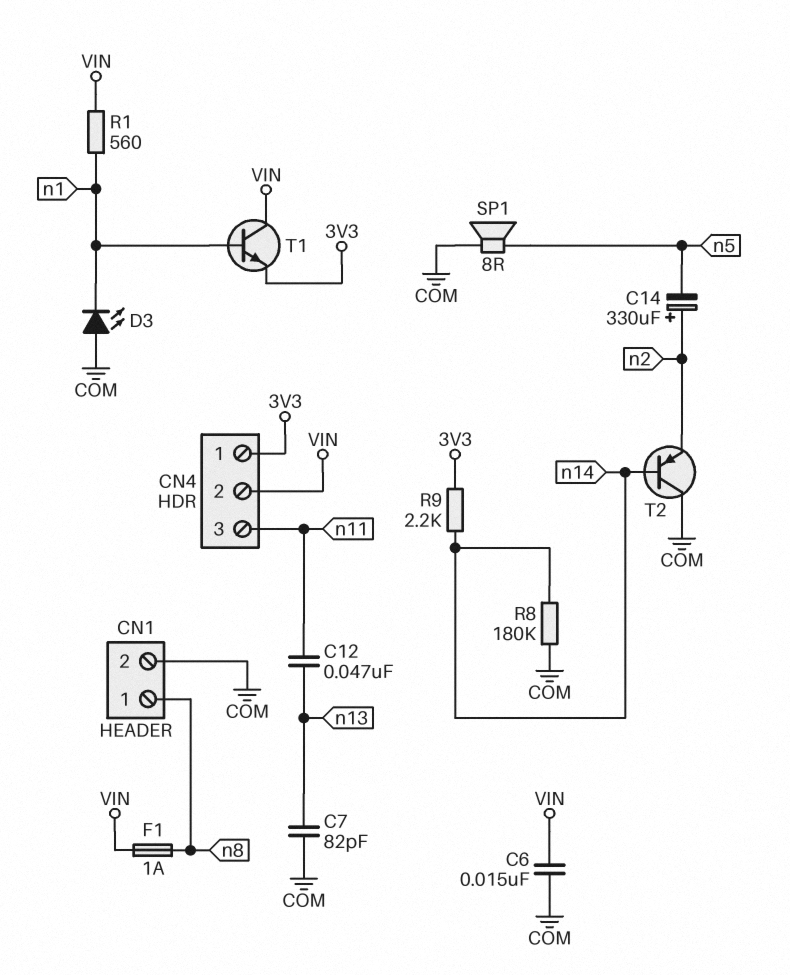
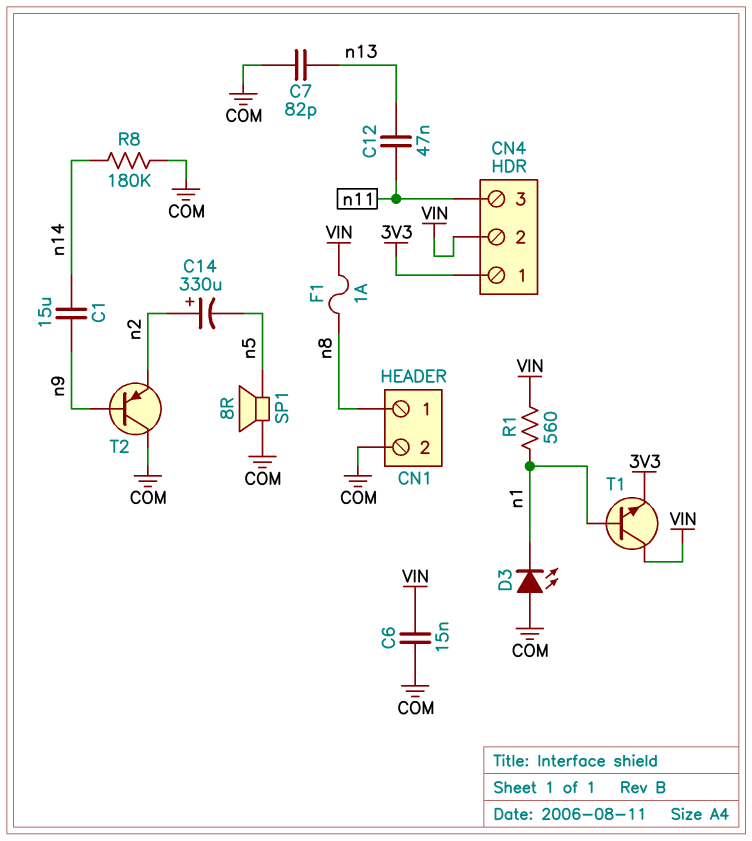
C1: none -> 15uF (n9, n14)
R9: 2.2k (3V3, n14) -> none
T2: PNP (B n14, C COM, E n2) -> PNP (B n9, C COM, E n2)

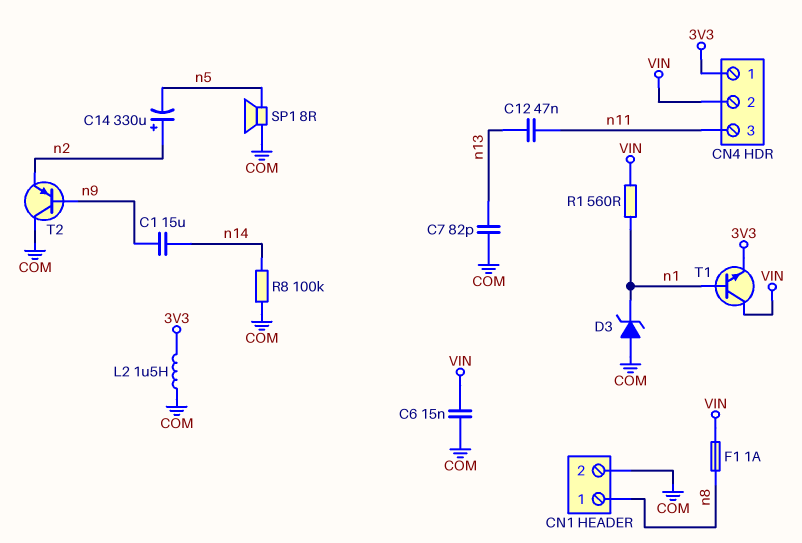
D3: LED (A COM, K n1) -> zener (A COM, K n1)
L2: none -> 1.5uH (3V3, COM)
R8: 180k (COM, n14) -> 100k (COM, n14)

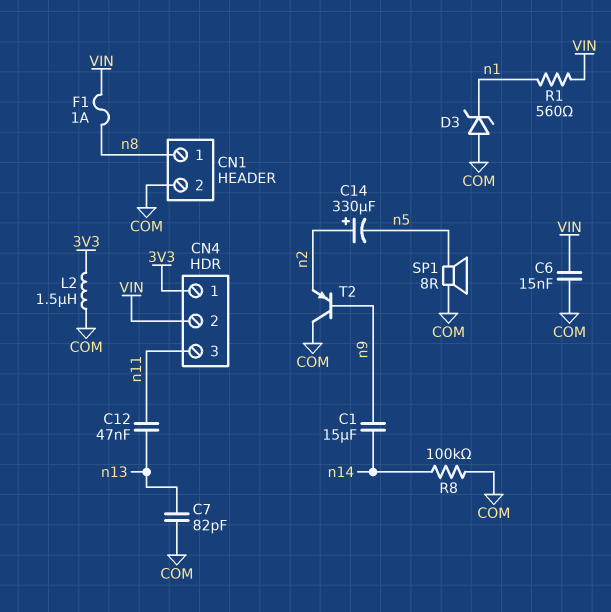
T1: NPN (B n1, C VIN, E 3V3) -> none

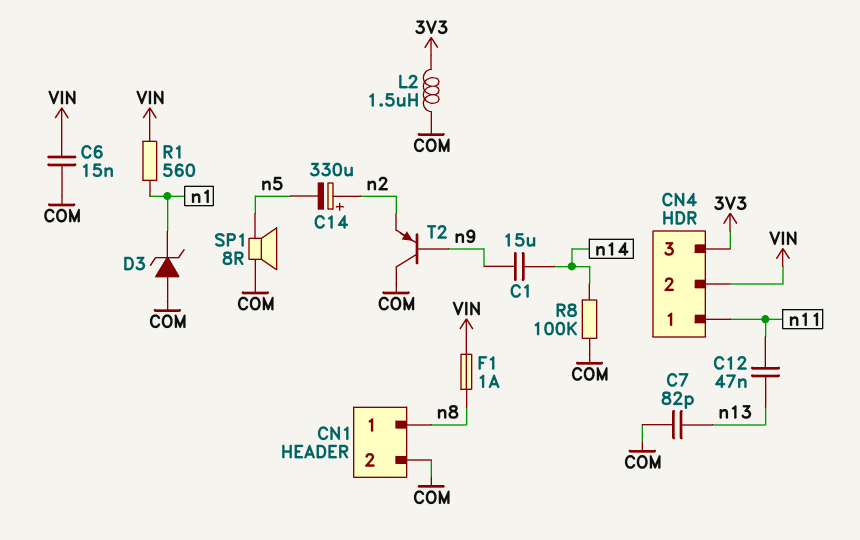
CN4 pin 1: 3V3 -> n11
CN4 pin 3: n11 -> 3V3

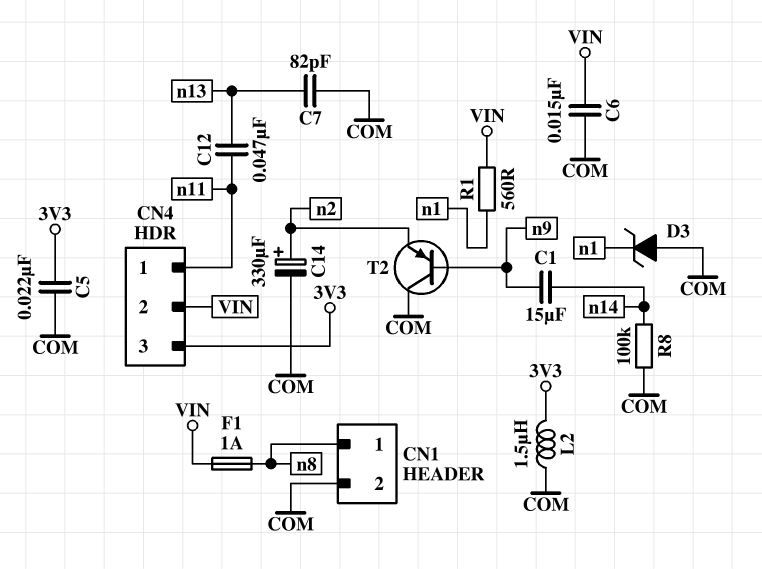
C5: none -> 22nF (3V3, COM)
C14: 330uF (plus n2, minus n5) -> 330uF (plus n2, minus COM)
SP1: speaker 8R (COM, n5) -> none

